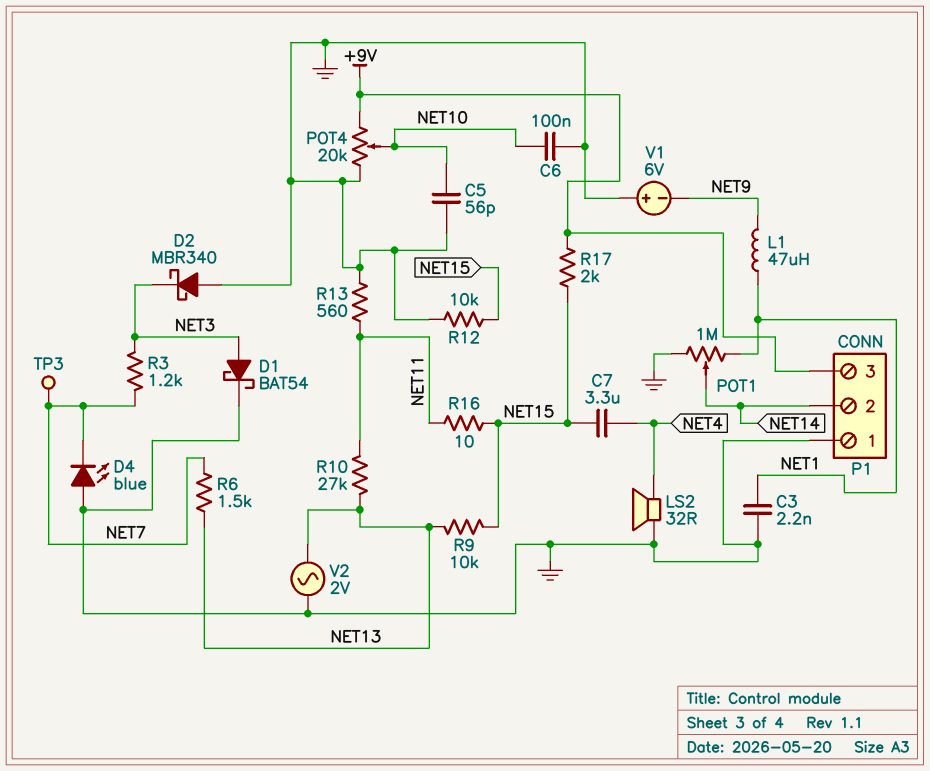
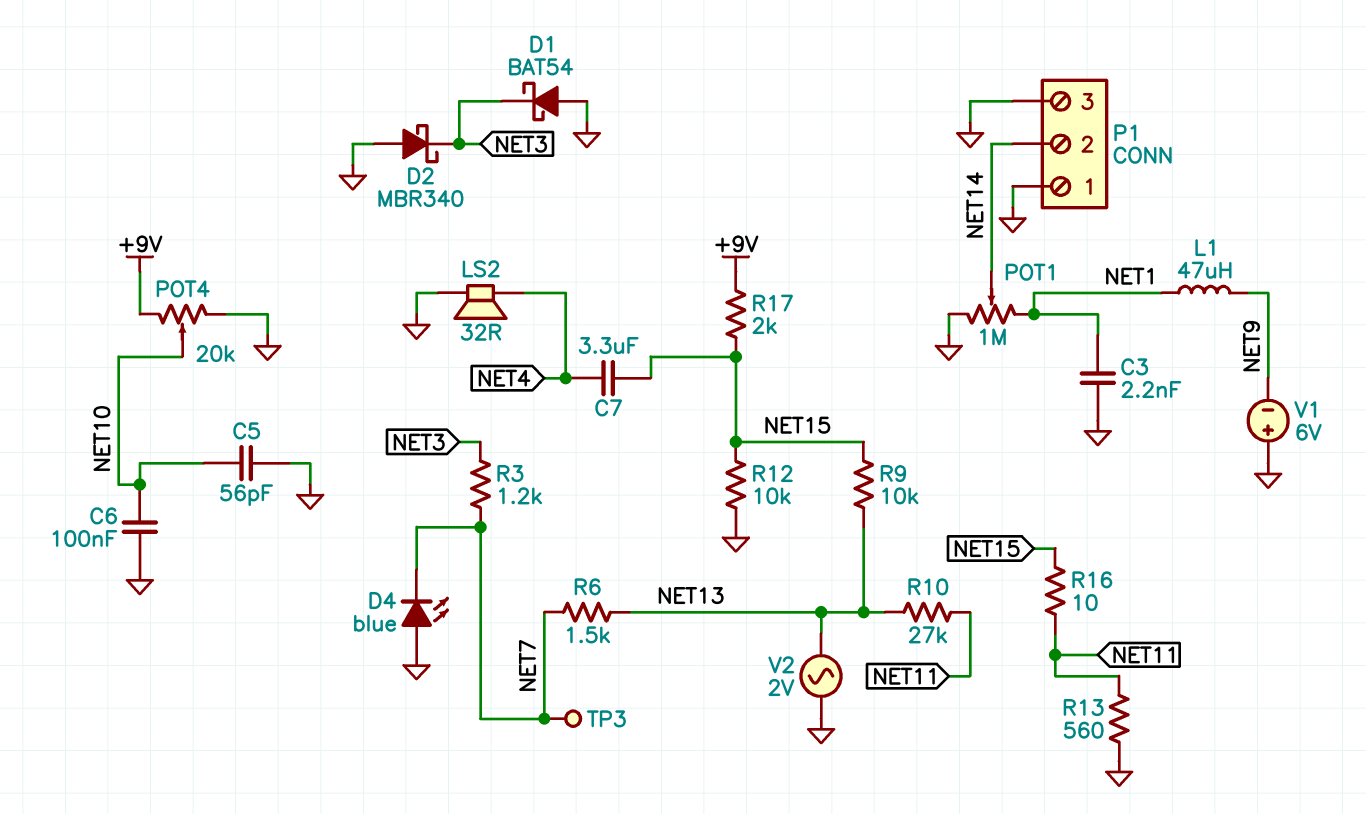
D1: schottky BAT54 (A NET3, K GND) -> schottky BAT54 (A GND, K NET3)
P1 pin 3: +9V -> GND

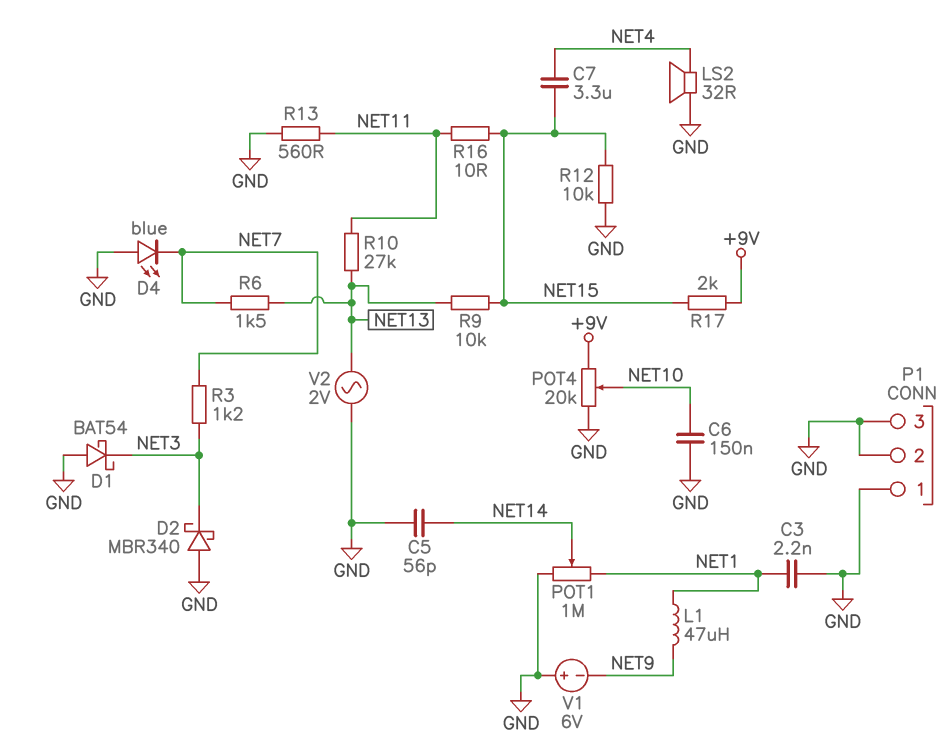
C5: 56pF (GND, NET10) -> 56pF (GND, NET14)
C6: 100nF (GND, NET10) -> 150nF (GND, NET10)
P1 pin 2: NET14 -> GND
TP3: test point (NET7) -> none

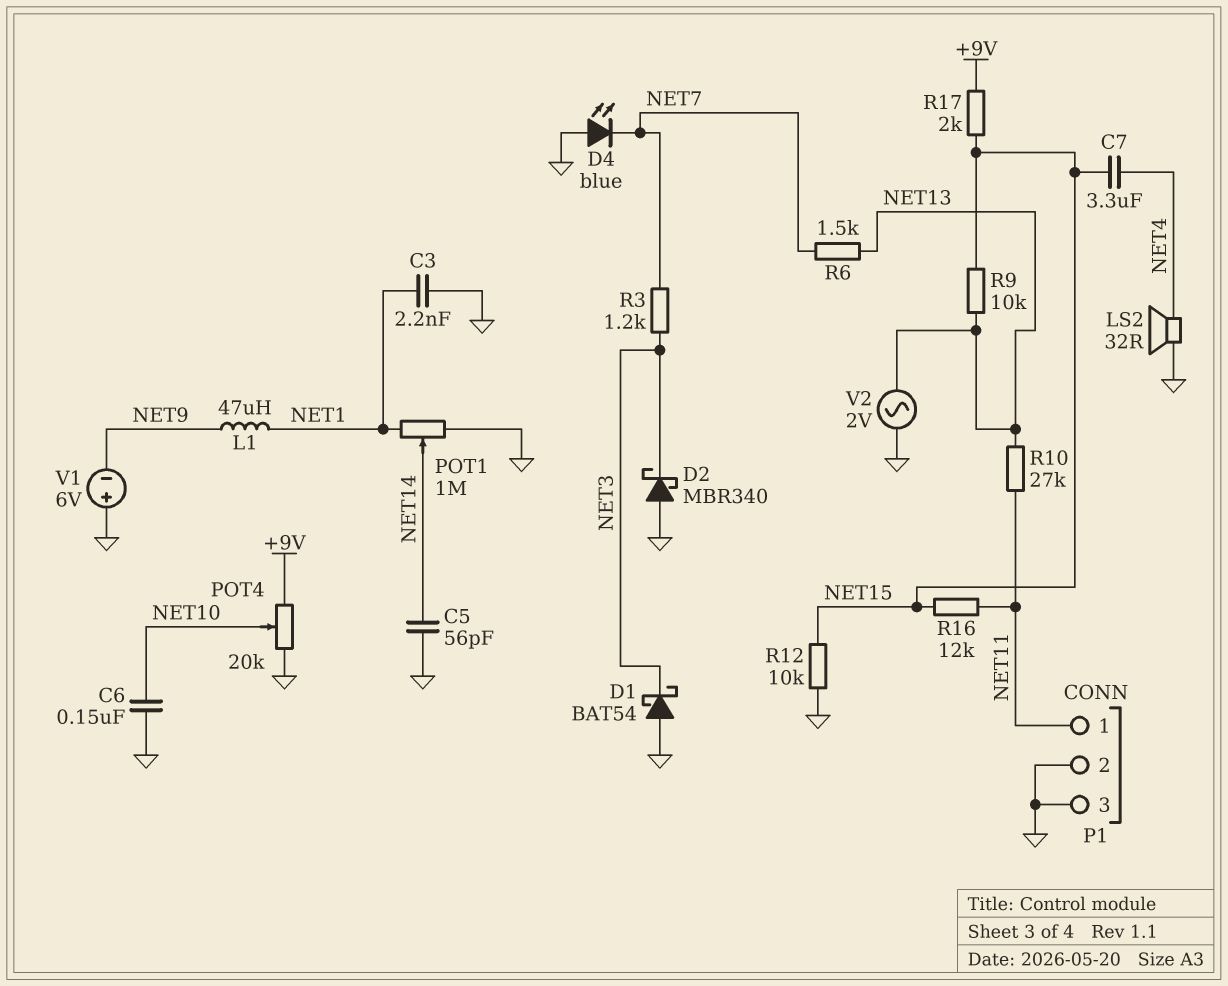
P1 pin 1: GND -> NET11
R13: 560 (GND, NET11) -> none
R16: 10 (NET11, NET15) -> 12k (NET11, NET15)

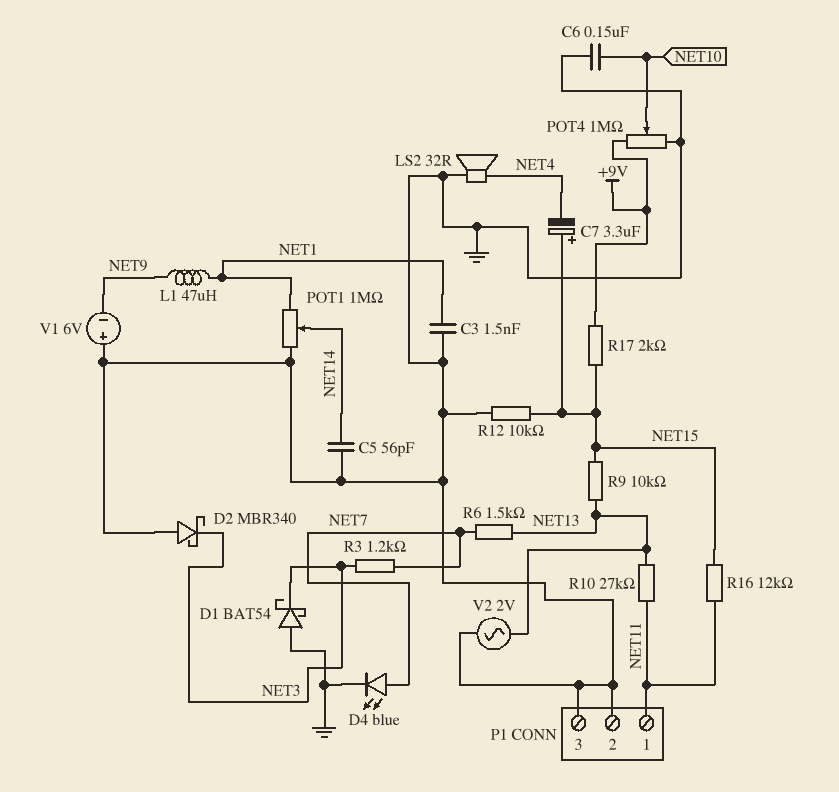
C3: 2.2nF (GND, NET1) -> 1.5nF (GND, NET1)
C7: 3.3uF (NET4, NET15) -> 3.3uF (plus NET15, minus NET4)
D4: LED blue (A GND, K NET7) -> LED blue (A NET7, K GND)
POT4: 20k (+9V, GND, wiper NET10) -> 1M (+9V, GND, wiper NET10)

